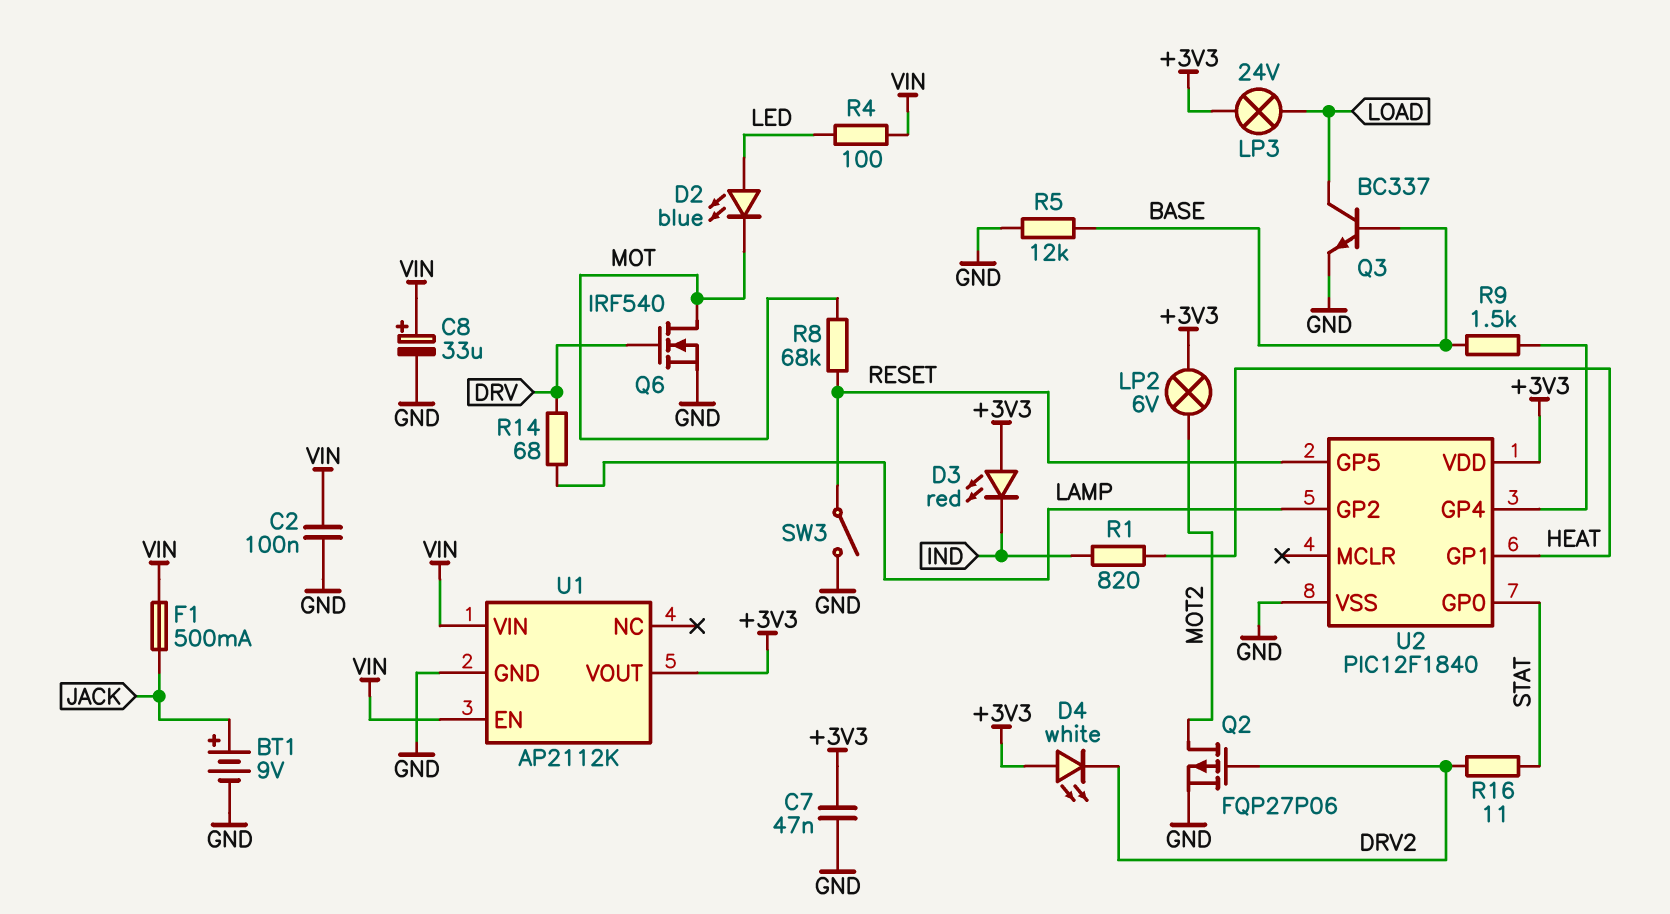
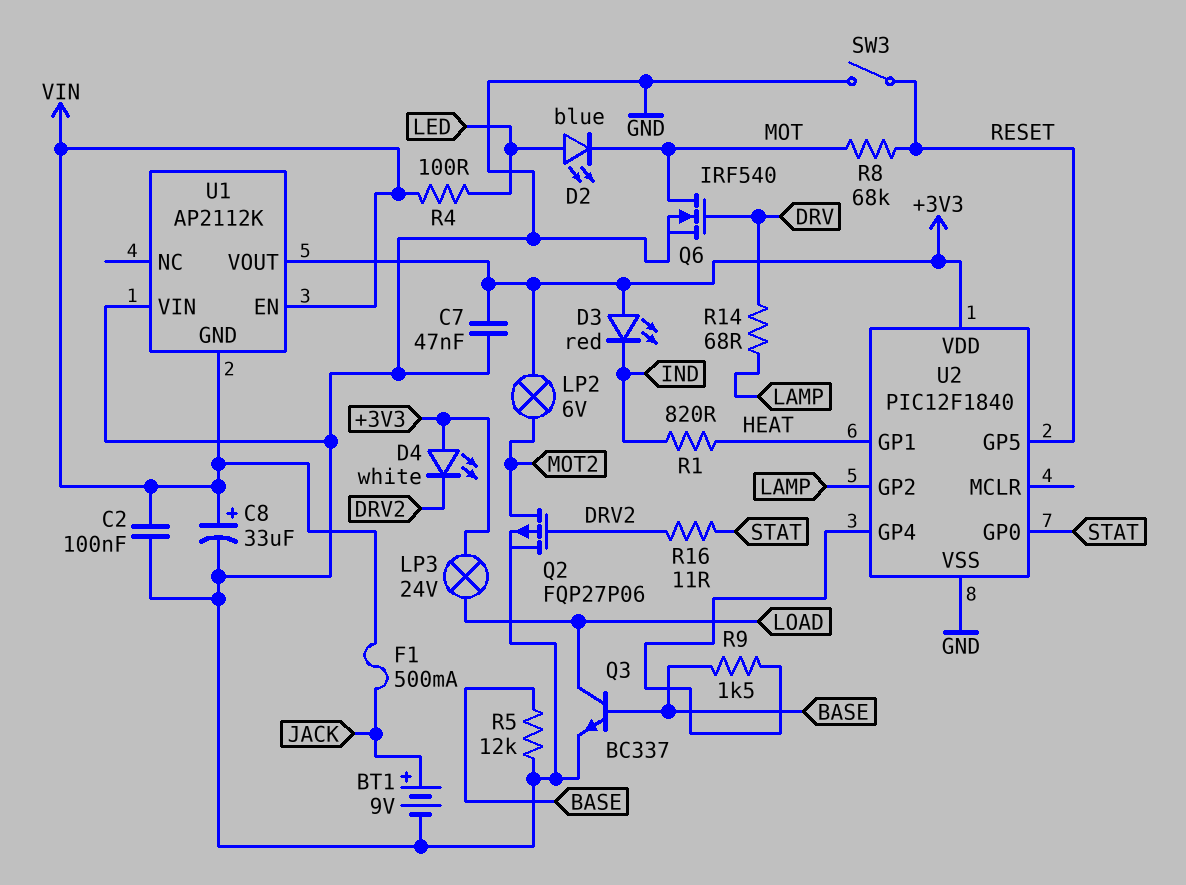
U1 pin GND: GND -> VIN
U1 pin VIN: VIN -> GND

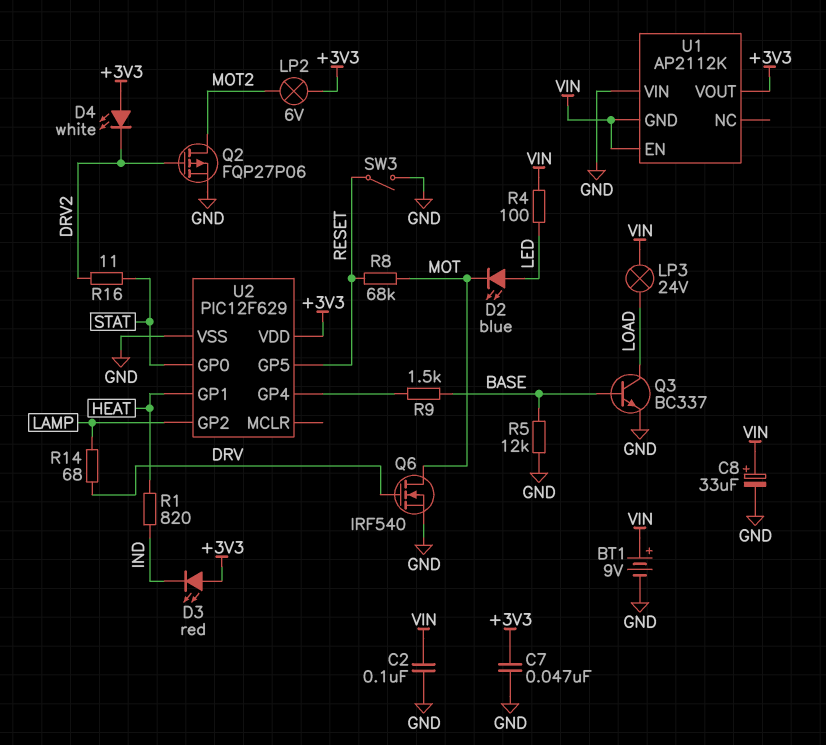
BT1: 9V (plus JACK, minus GND) -> 9V (plus VIN, minus GND)
F1: 500mA (JACK, VIN) -> none
LP3: lamp 24V (+3V3, LOAD) -> lamp 24V (LOAD, VIN)
U2: PIC12F1840 -> PIC12F629

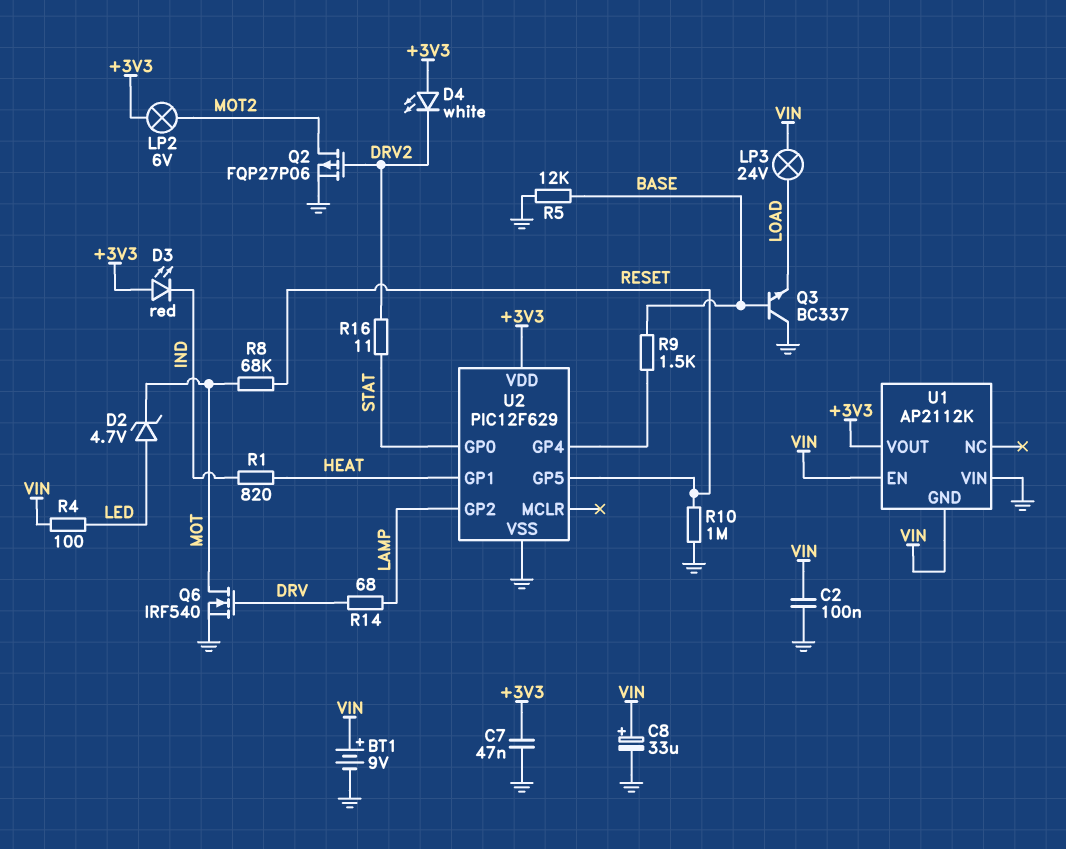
D2: LED blue (A LED, K MOT) -> zener 4.7V (A LED, K MOT)
Q3: NPN BC337 (B BASE, C LOAD, E GND) -> NPN BC337 (B BASE, C GND, E LOAD)
R10: none -> 1M (GND, RESET)
SW3: switch (GND, RESET) -> none

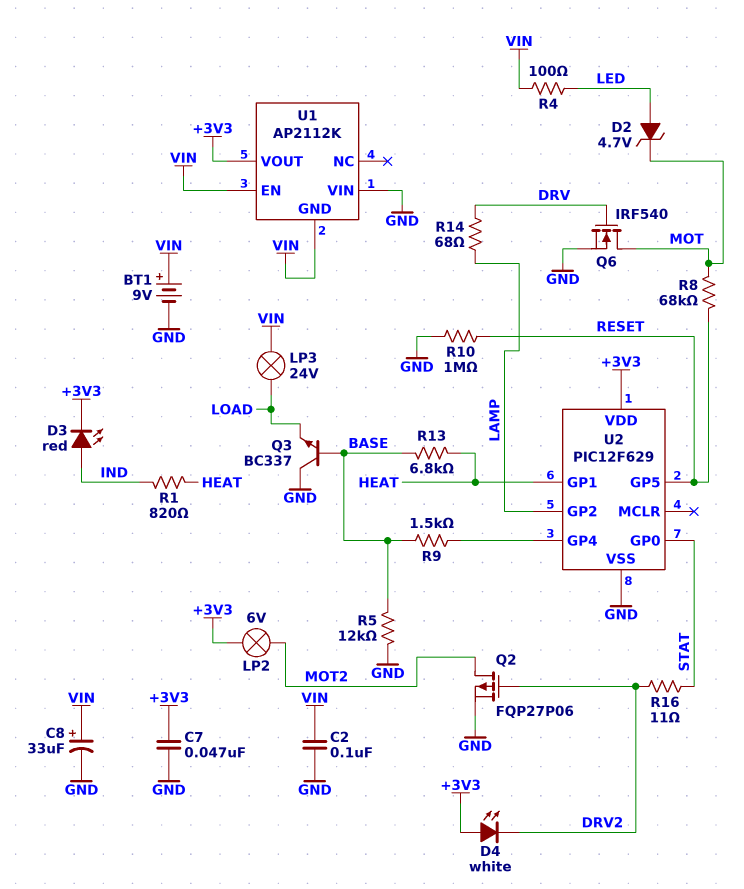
D3: LED red (A +3V3, K IND) -> LED red (A IND, K +3V3)
R13: none -> 6.8k (BASE, HEAT)

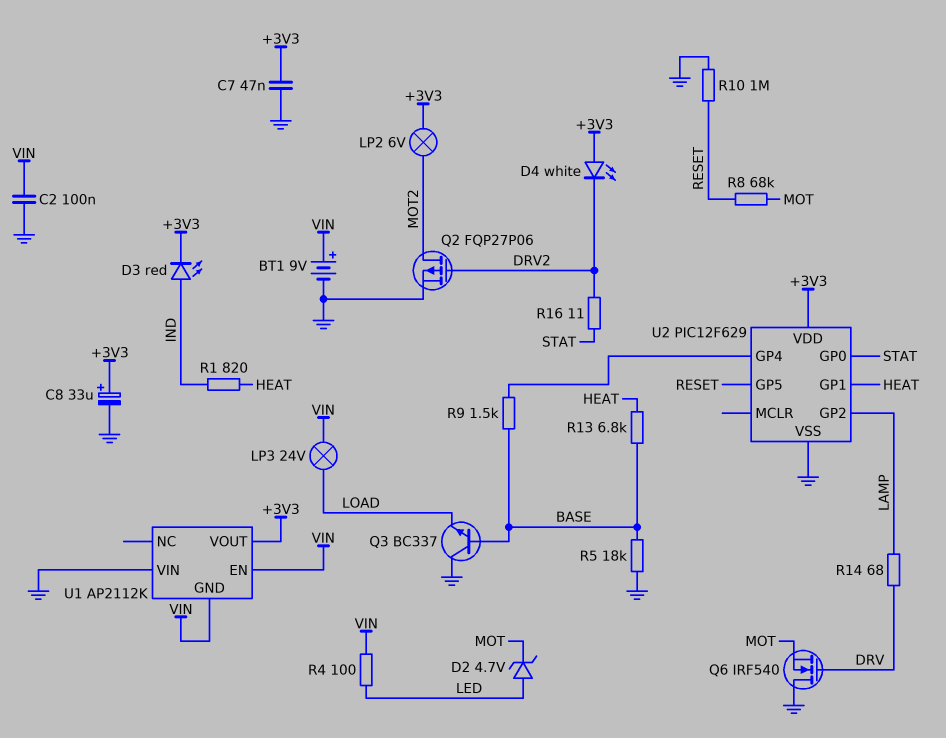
C8: 33uF (plus VIN, minus GND) -> 33uF (plus +3V3, minus GND)
Q6: NMOS IRF540 (G DRV, D MOT, S GND) -> NMOS IRF540 (G DRV, D GND, S MOT)
R5: 12k (BASE, GND) -> 18k (BASE, GND)

